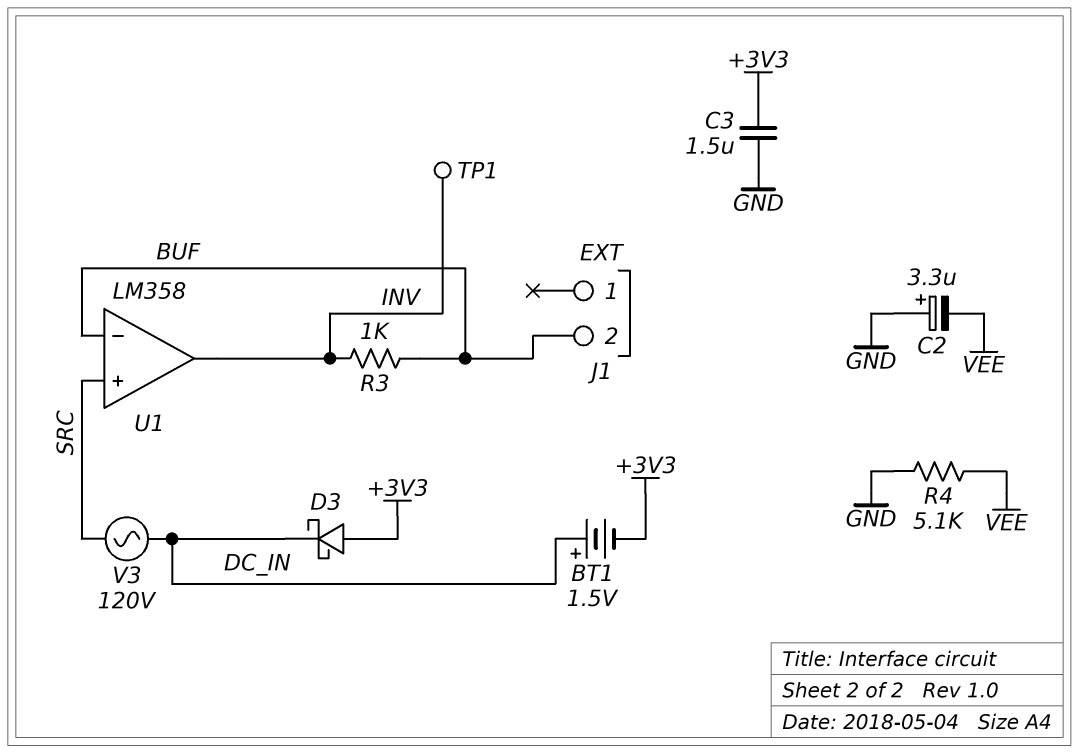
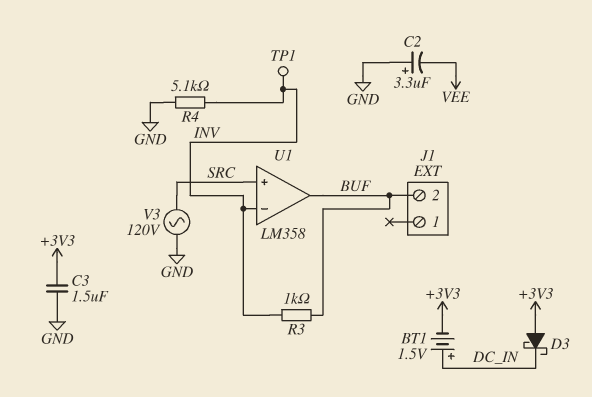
R4: 5.1k (GND, VEE) -> 5.1k (GND, INV)
U1 pin in-: BUF -> INV
U1 pin out: INV -> BUF
V3: AC 120V (DC_IN, SRC) -> AC 120V (GND, SRC)

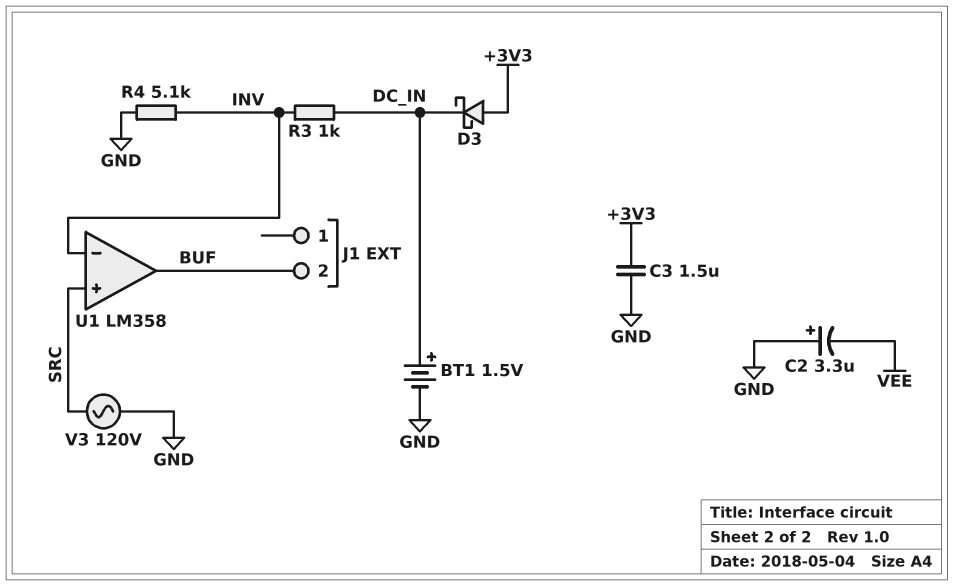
BT1: 1.5V (plus DC_IN, minus +3V3) -> 1.5V (plus DC_IN, minus GND)
R3: 1k (BUF, INV) -> 1k (DC_IN, INV)
TP1: test point (INV) -> none

